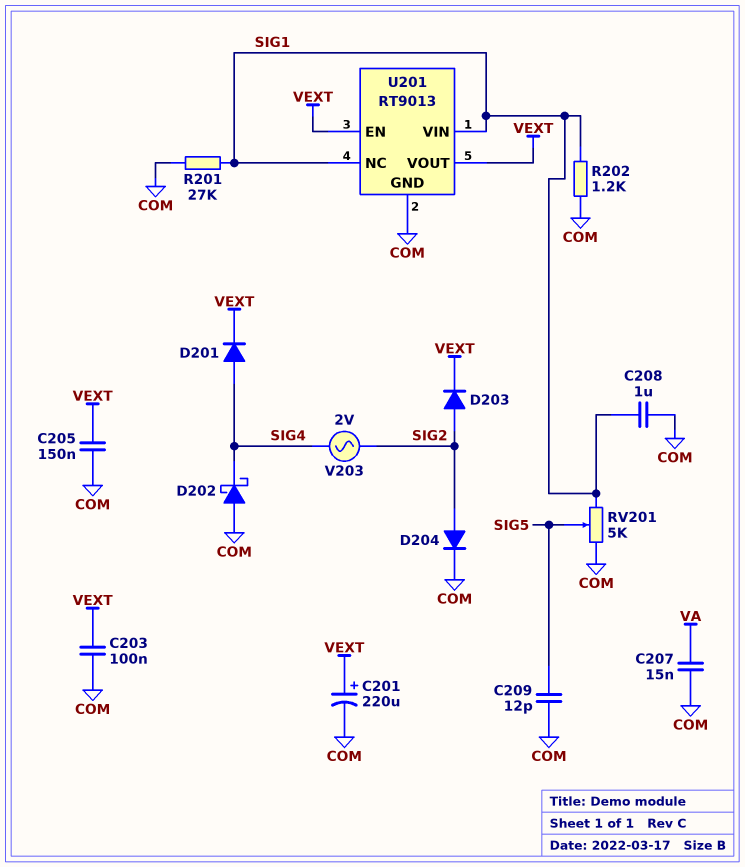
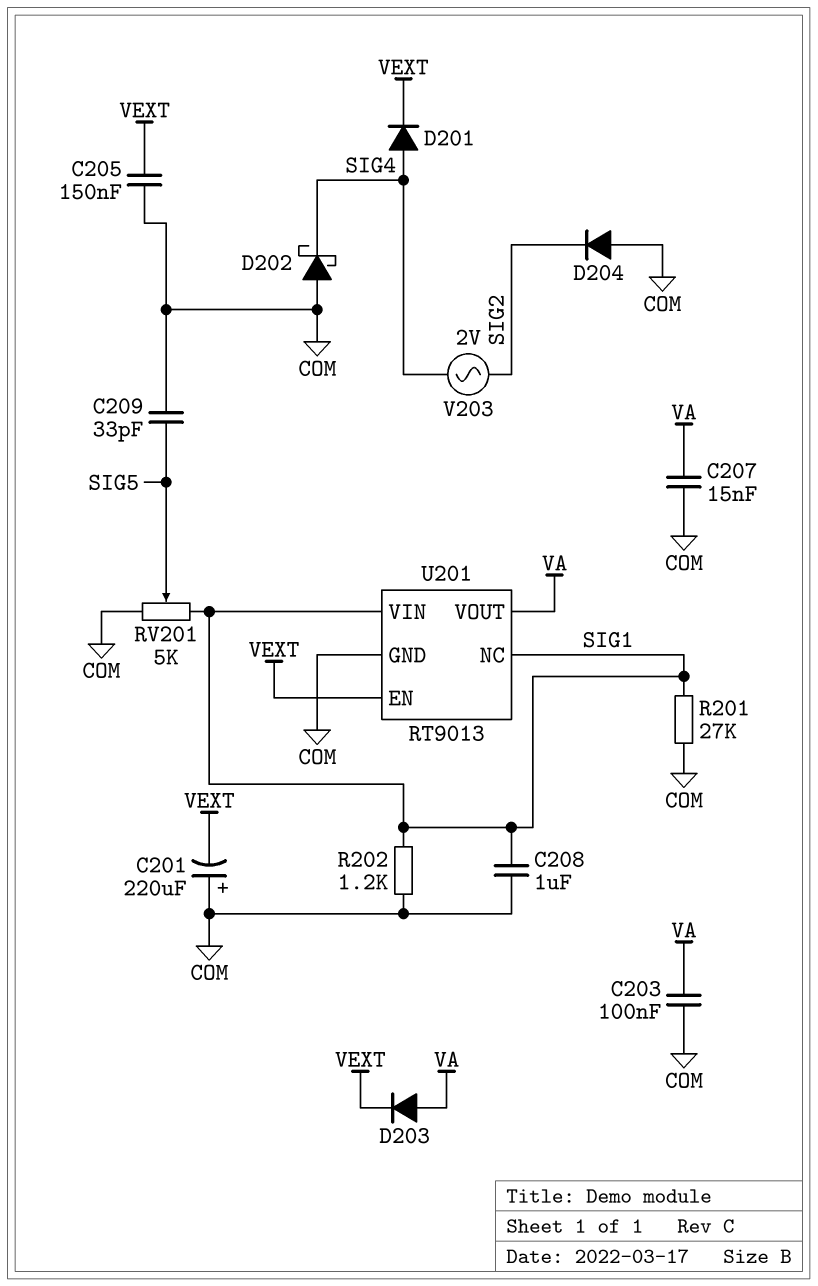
C201: 220uF (plus VEXT, minus COM) -> 220uF (plus COM, minus VEXT)
C203: 100nF (COM, VEXT) -> 100nF (COM, VA)
C209: 12pF (COM, SIG5) -> 33pF (COM, SIG5)
D203: diode (A SIG2, K VEXT) -> diode (A VA, K VEXT)
D204: diode (A SIG2, K COM) -> diode (A COM, K SIG2)
U201 pin VOUT: VEXT -> VA

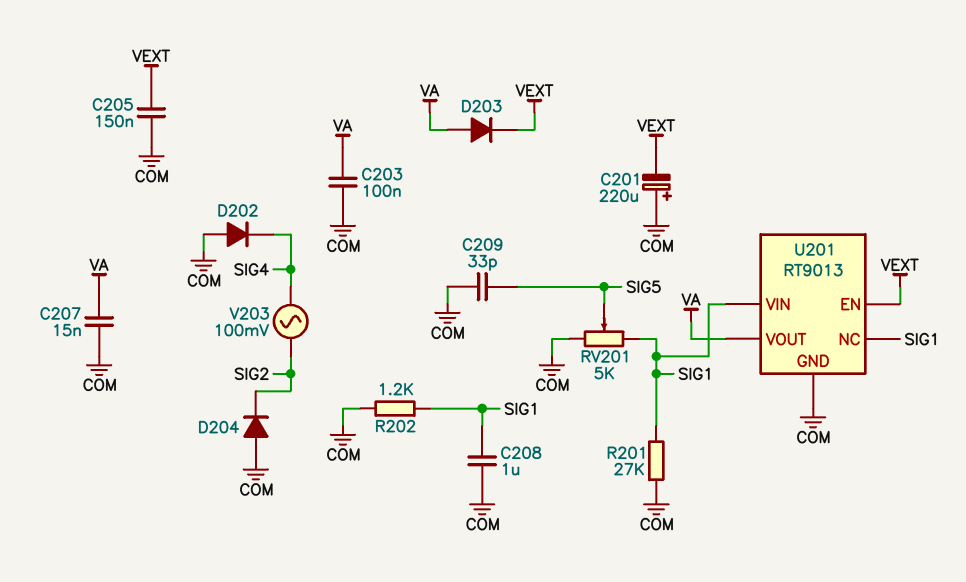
D201: diode (A SIG4, K VEXT) -> none
D202: schottky (A COM, K SIG4) -> diode (A COM, K SIG4)
V203: AC 2V (SIG2, SIG4) -> AC 100mV (SIG2, SIG4)

